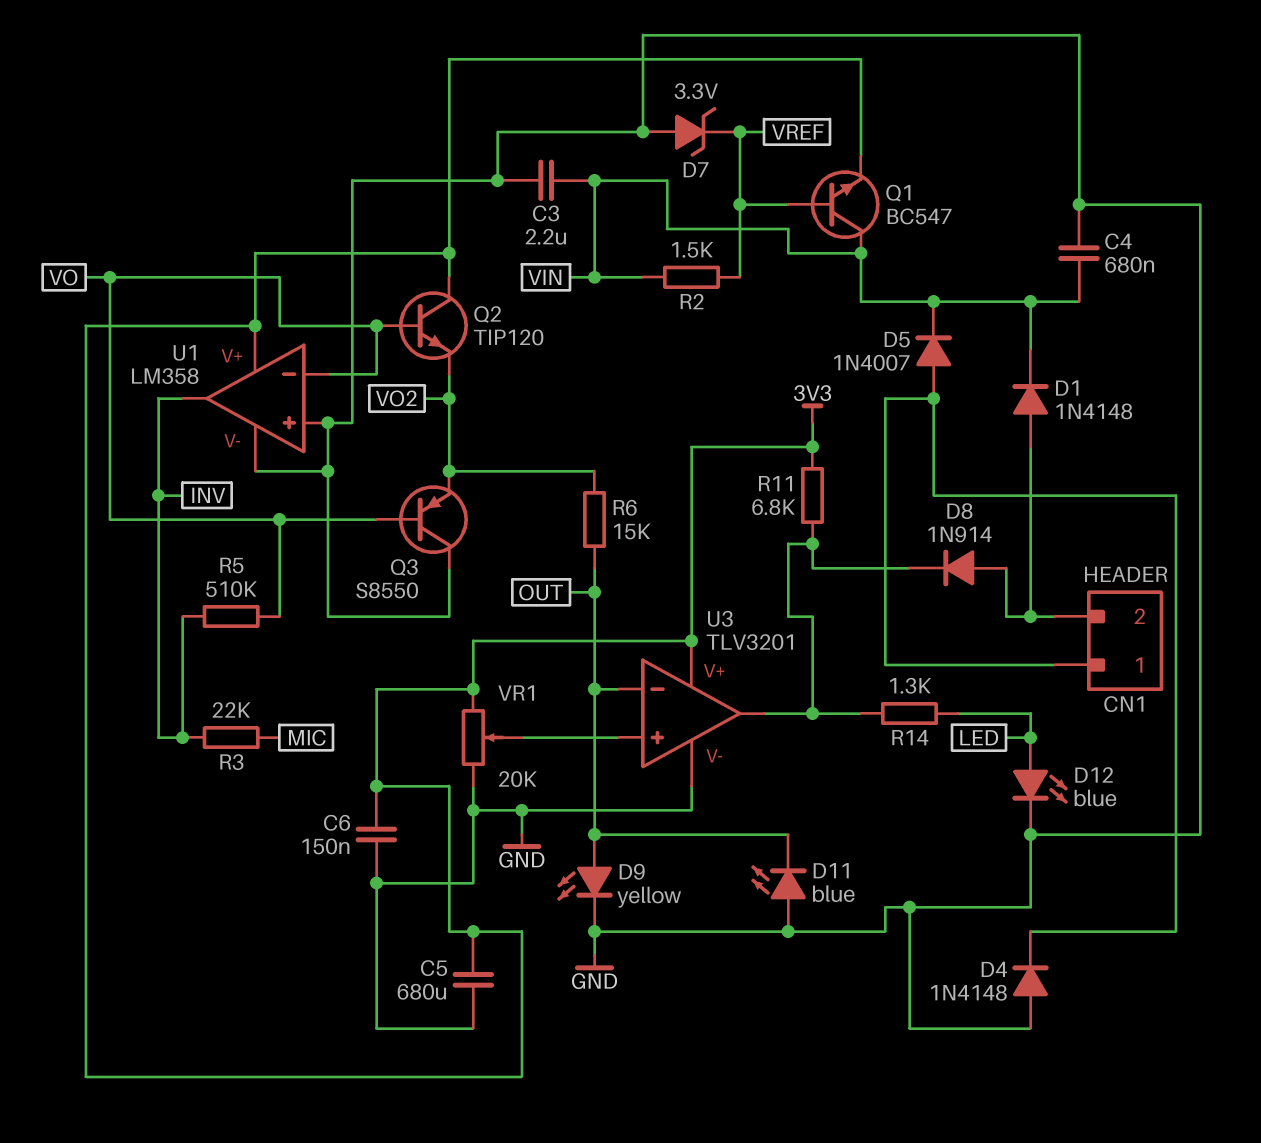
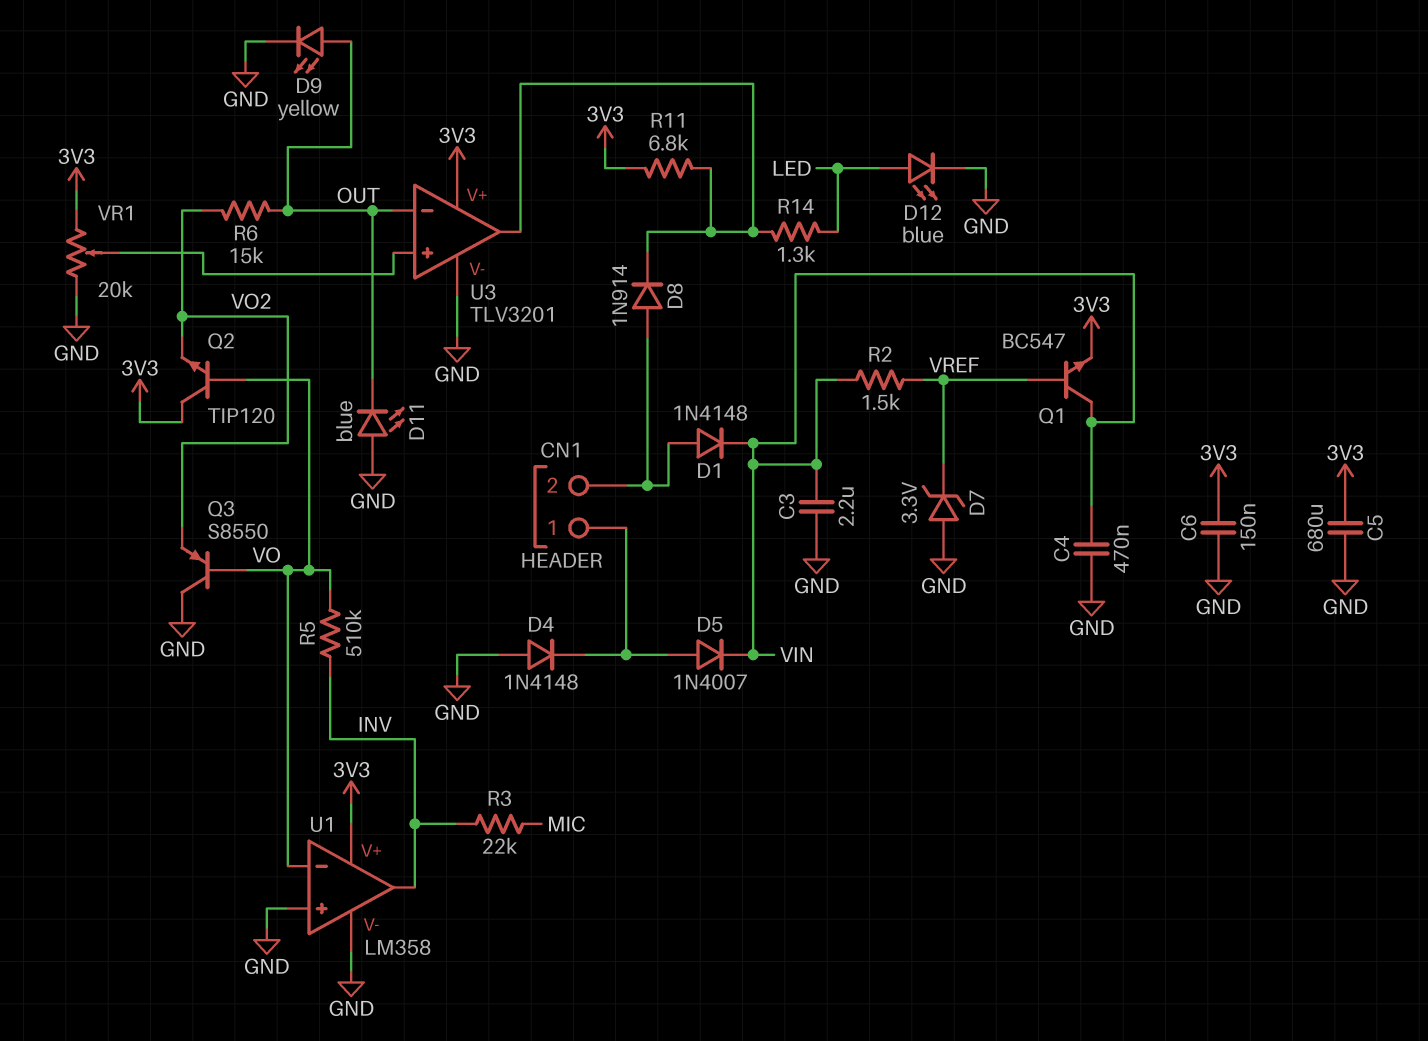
C4: 680nF (GND, VIN) -> 470nF (GND, VIN)

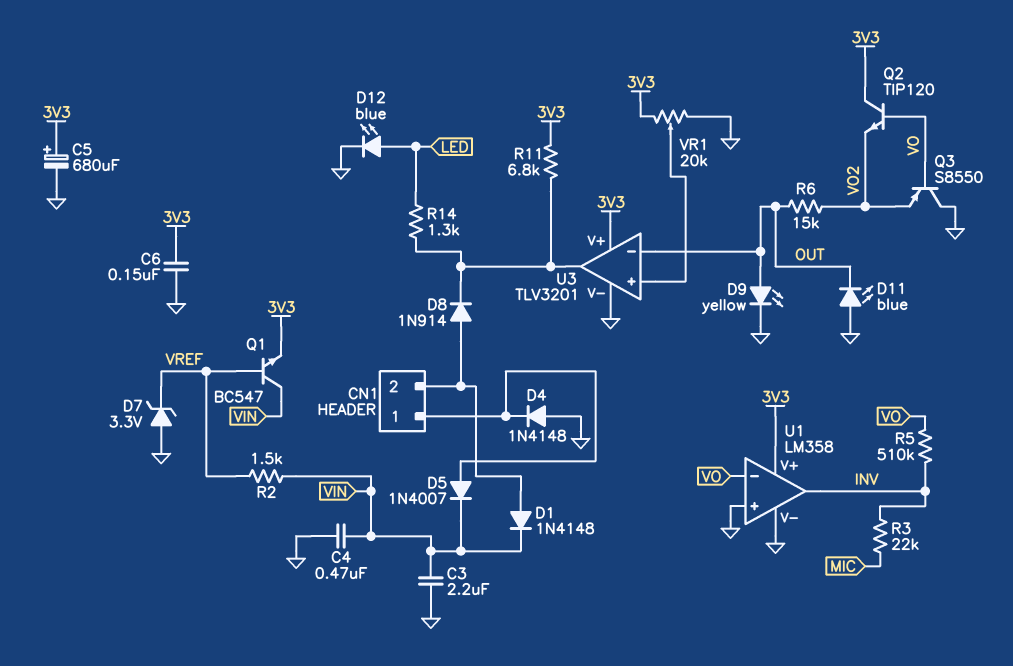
C5: 680uF (3V3, GND) -> 680uF (plus 3V3, minus GND)

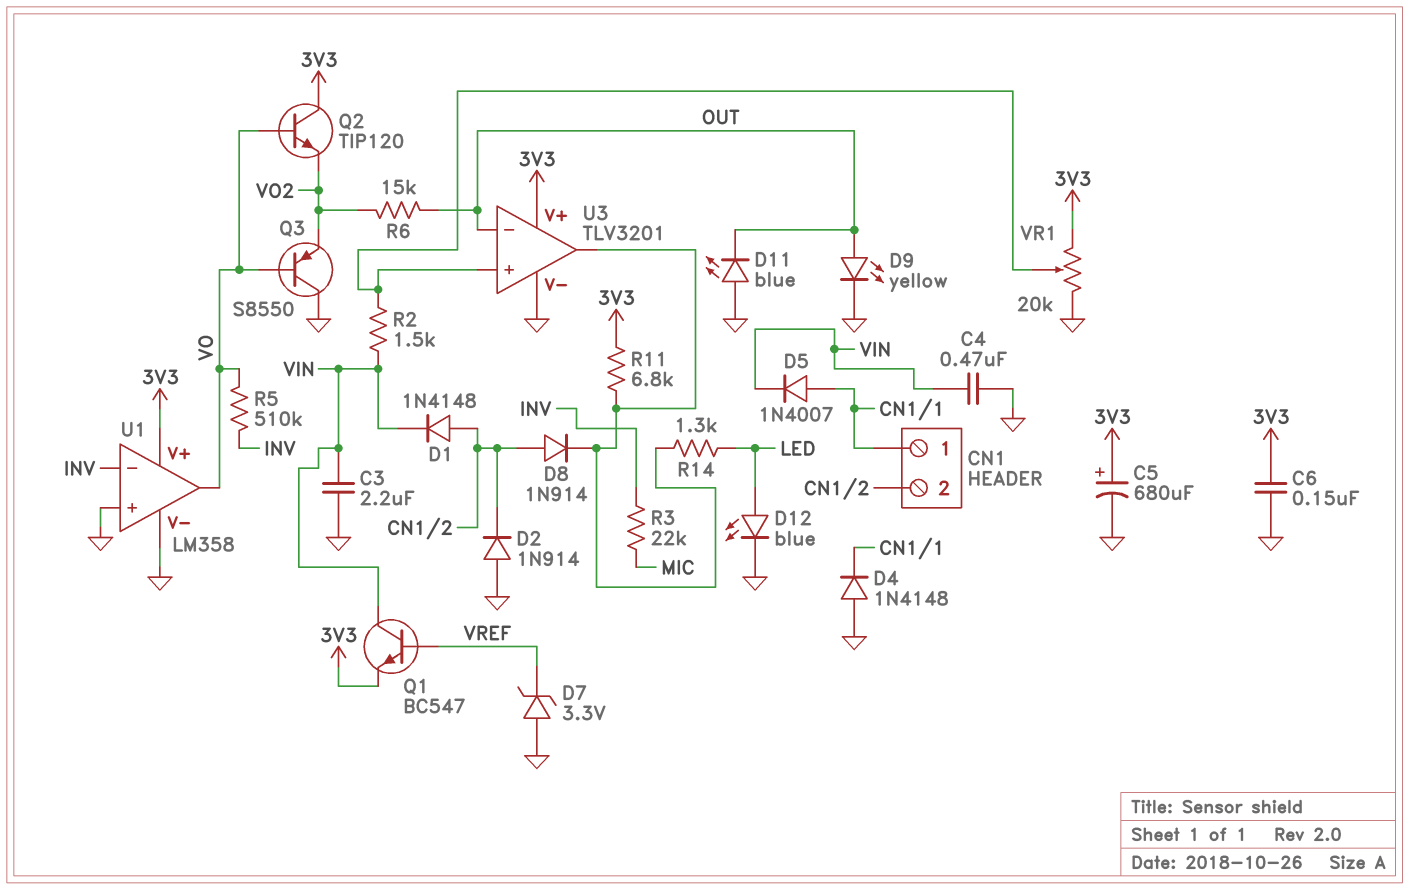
D2: none -> diode 1N914 (A GND, K CN1/2)
R2: 1.5k (VIN, VREF) -> 1.5k (U3/in+, VIN)
U1 pin in-: VO -> INV
U1 pin out: INV -> VO

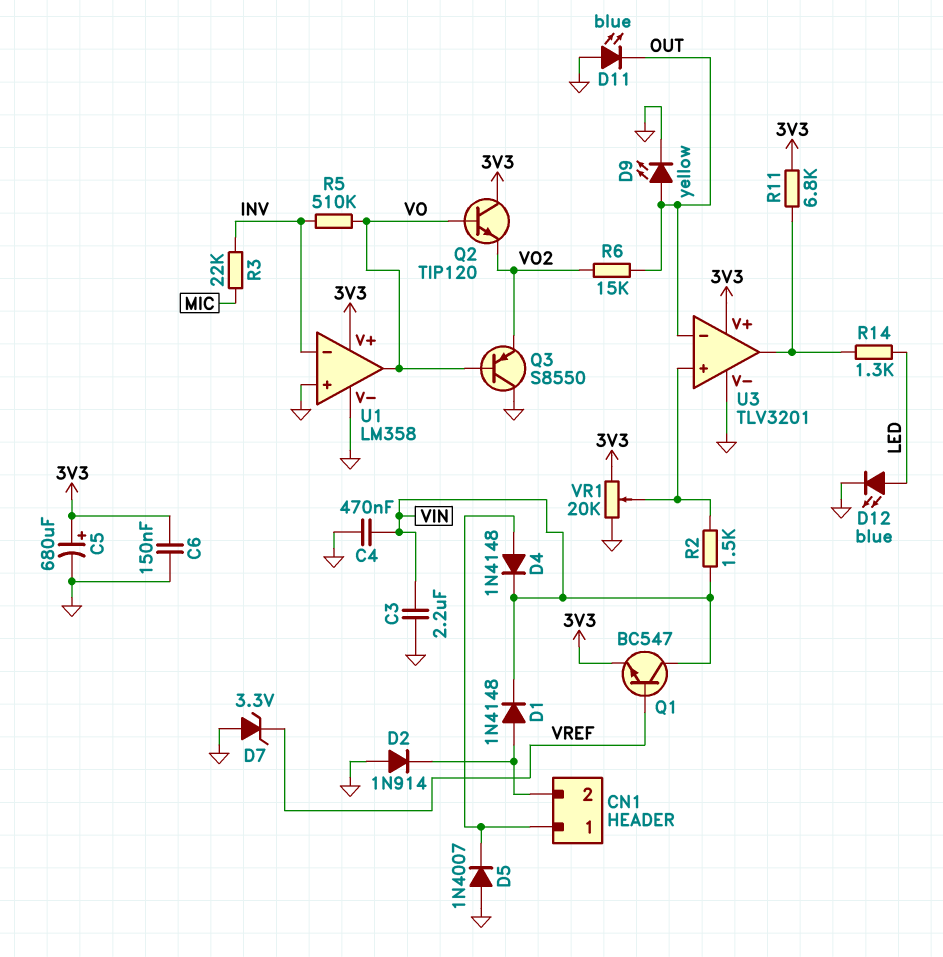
D4: diode 1N4148 (A GND, K CN1/1) -> diode 1N4148 (A CN1/1, K VIN)
D5: diode 1N4007 (A CN1/1, K VIN) -> diode 1N4007 (A GND, K CN1/1)
D8: diode 1N914 (A CN1/2, K U3/out) -> none

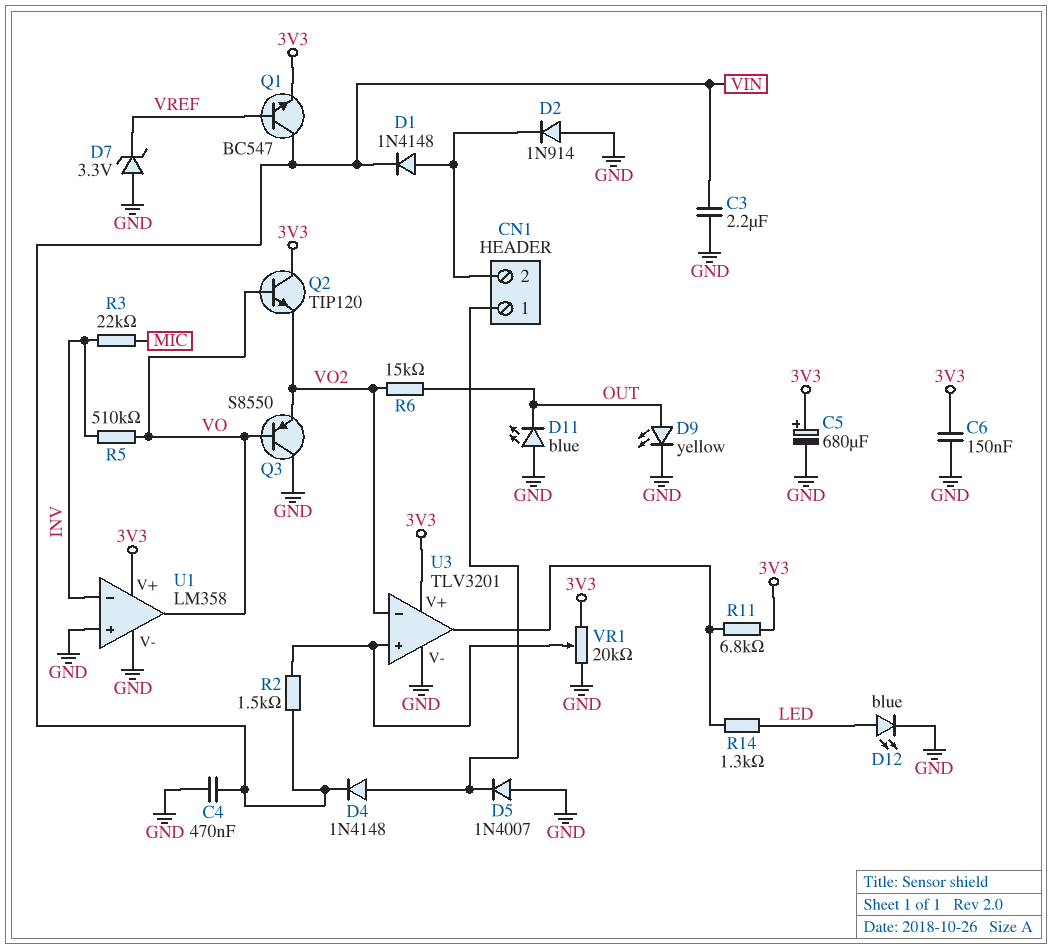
U3 pin in-: OUT -> VO2

